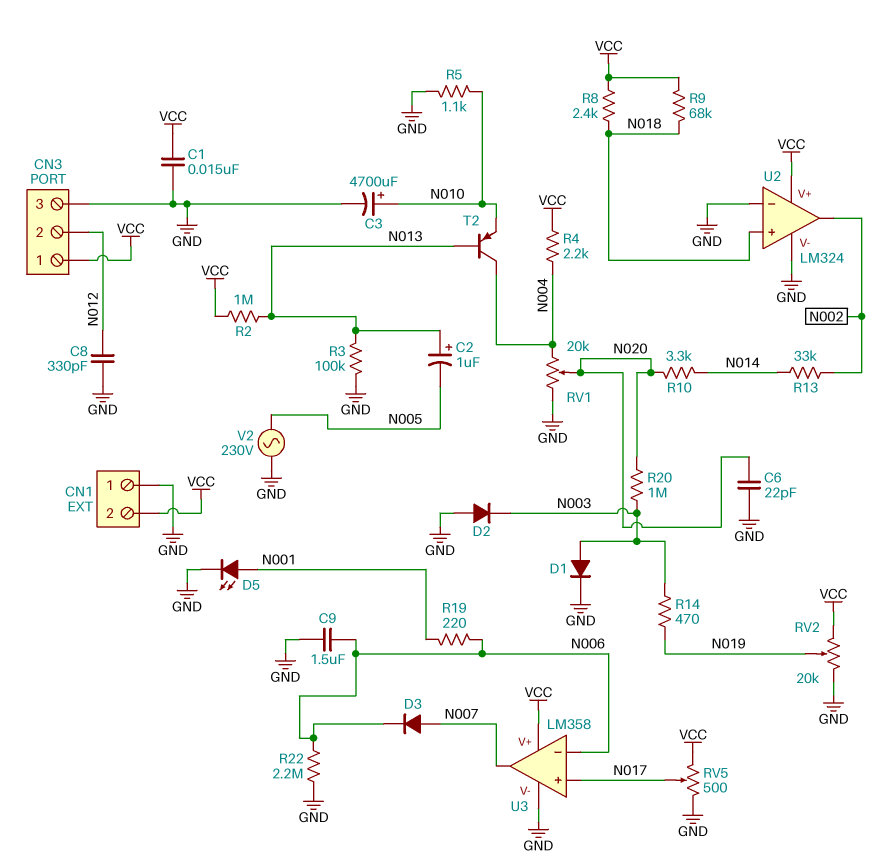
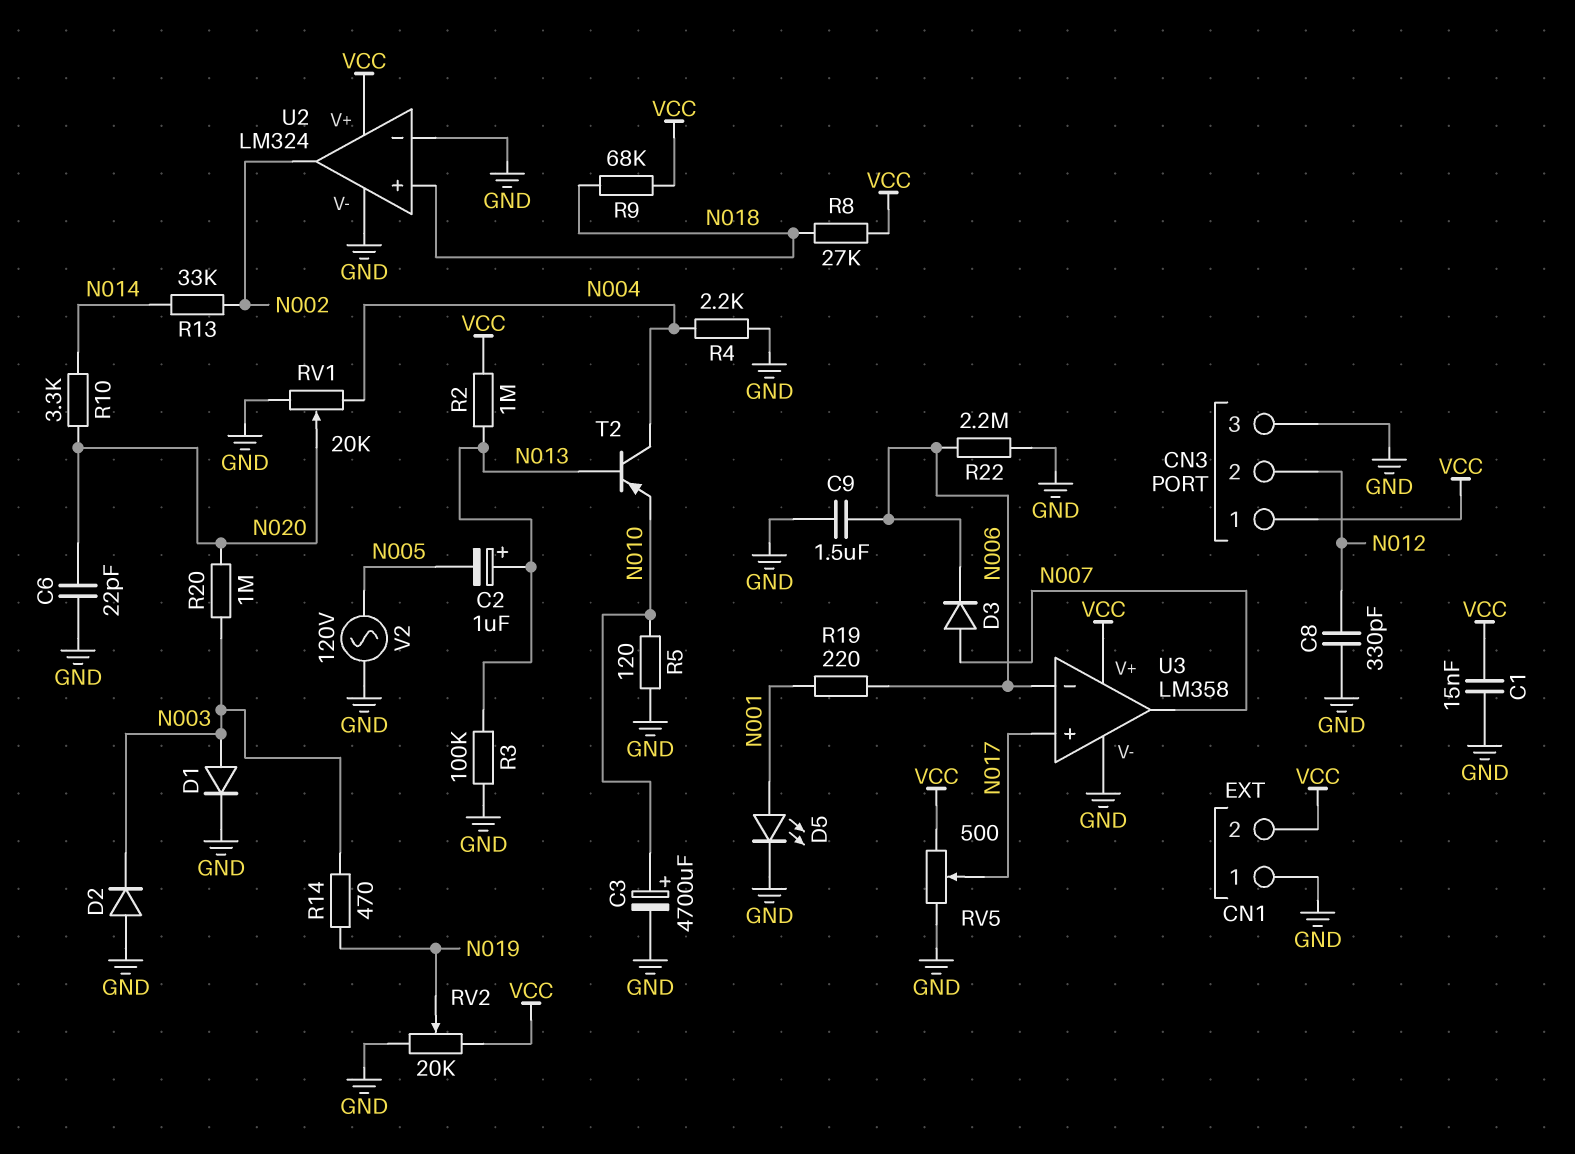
R4: 2.2k (N004, VCC) -> 2.2k (GND, N004)
R5: 1.1k (GND, N010) -> 120 (GND, N010)
R8: 2.4k (N018, VCC) -> 27k (N018, VCC)
V2: AC 230V (GND, N005) -> AC 120V (GND, N005)

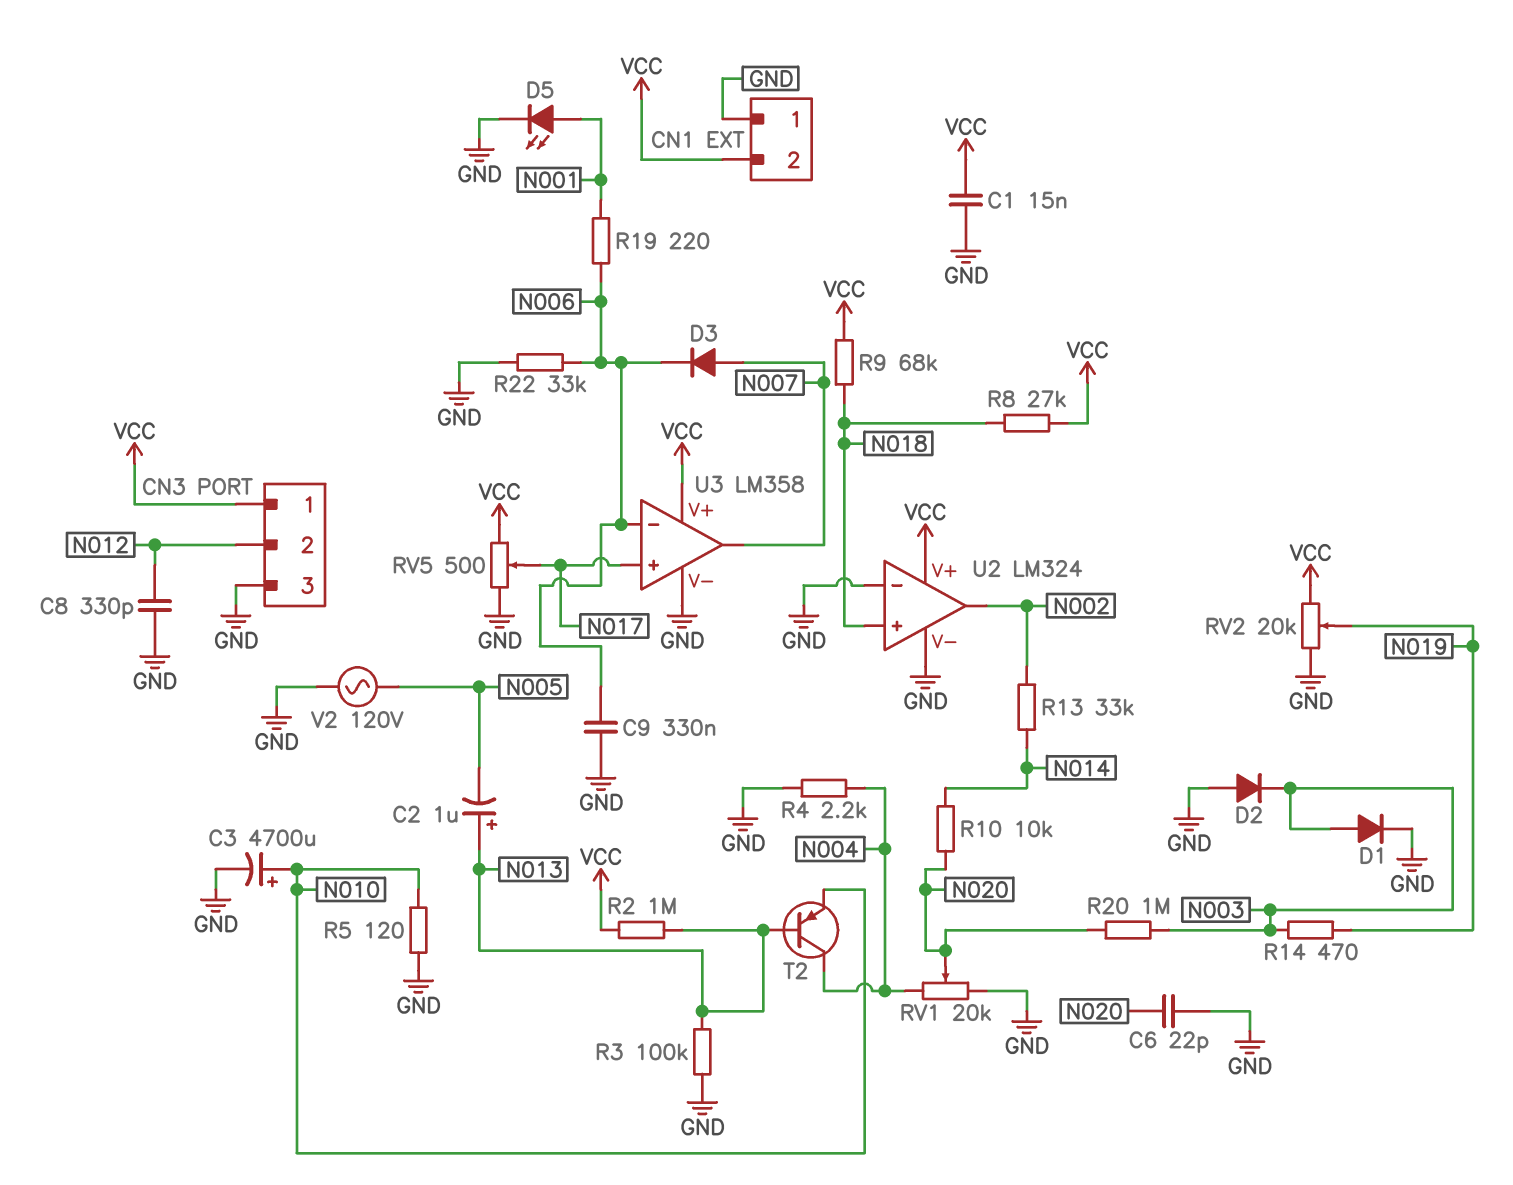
C9: 1.5uF (GND, N006) -> 330nF (GND, N006)
R10: 3.3k (N014, N020) -> 10k (N014, N020)
R22: 2.2M (GND, N006) -> 33k (GND, N006)

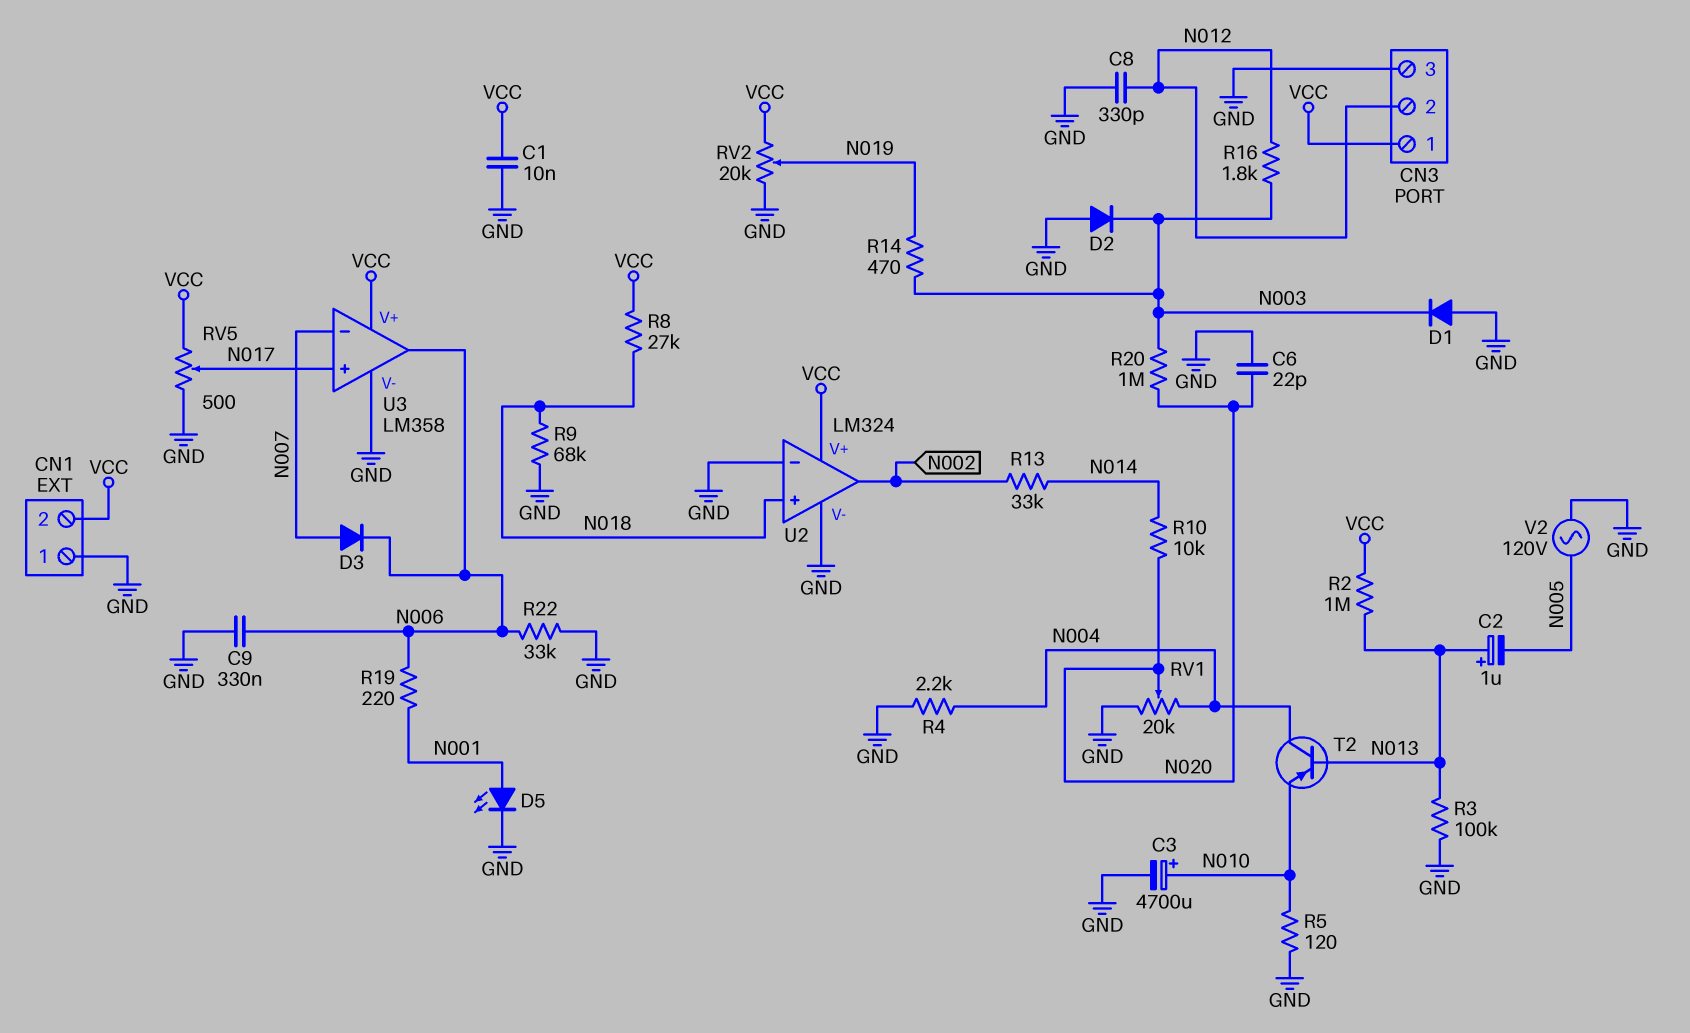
C1: 15nF (GND, VCC) -> 10nF (GND, VCC)
D1: diode (A N003, K GND) -> diode (A GND, K N003)
R9: 68k (N018, VCC) -> 68k (GND, N018)
R16: none -> 1.8k (N003, N012)
U3 pin in-: N006 -> N007
U3 pin out: N007 -> N006

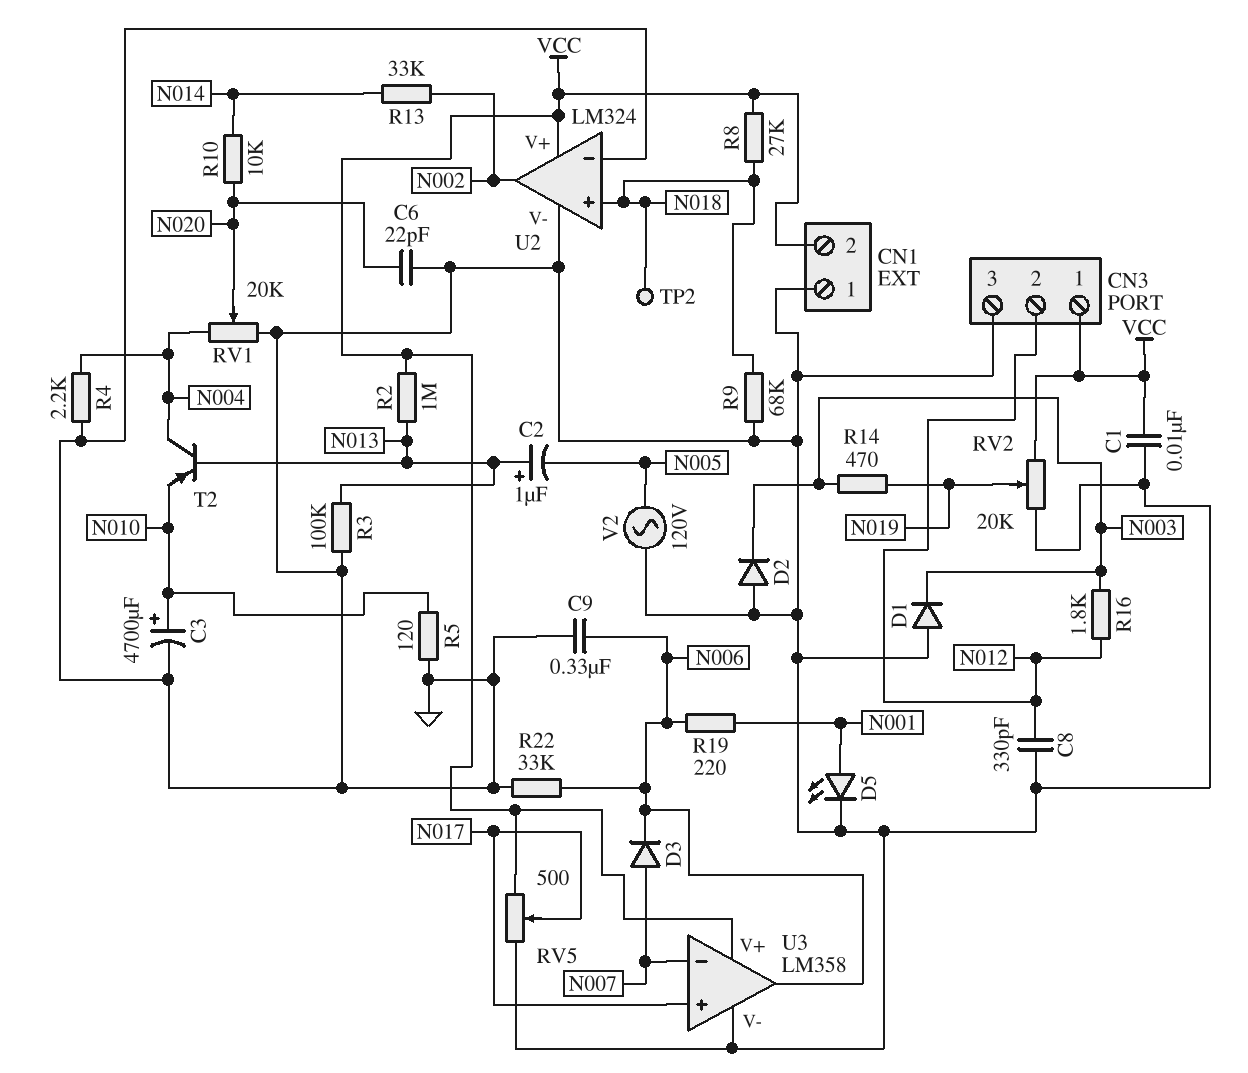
R20: 1M (N003, N020) -> none
TP2: none -> test point (N018)

